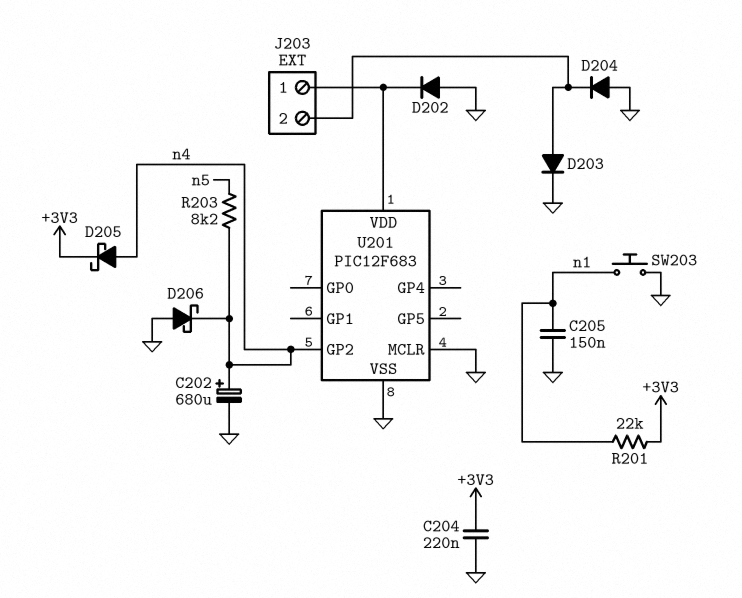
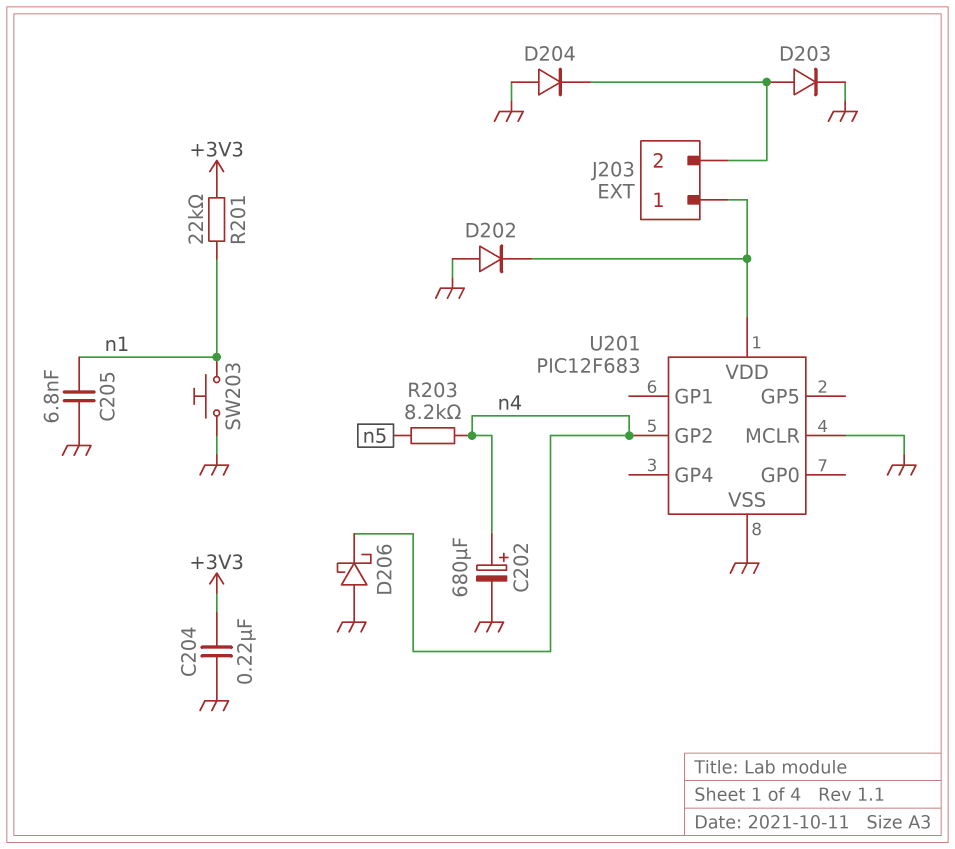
C205: 150nF (GND, n1) -> 6.8nF (GND, n1)
D205: schottky (A n4, K +3V3) -> none

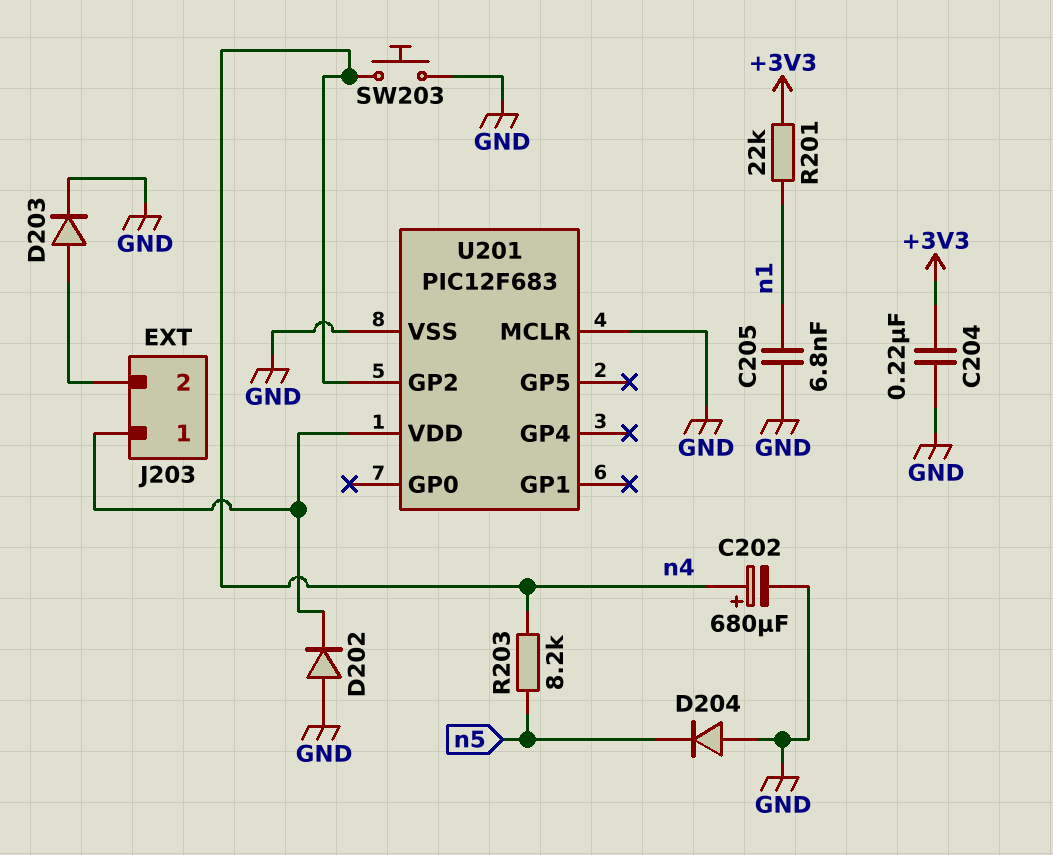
D204: diode (A GND, K J203/2) -> diode (A GND, K n5)
D206: schottky (A GND, K n4) -> none
SW203: button (GND, n1) -> button (GND, n4)

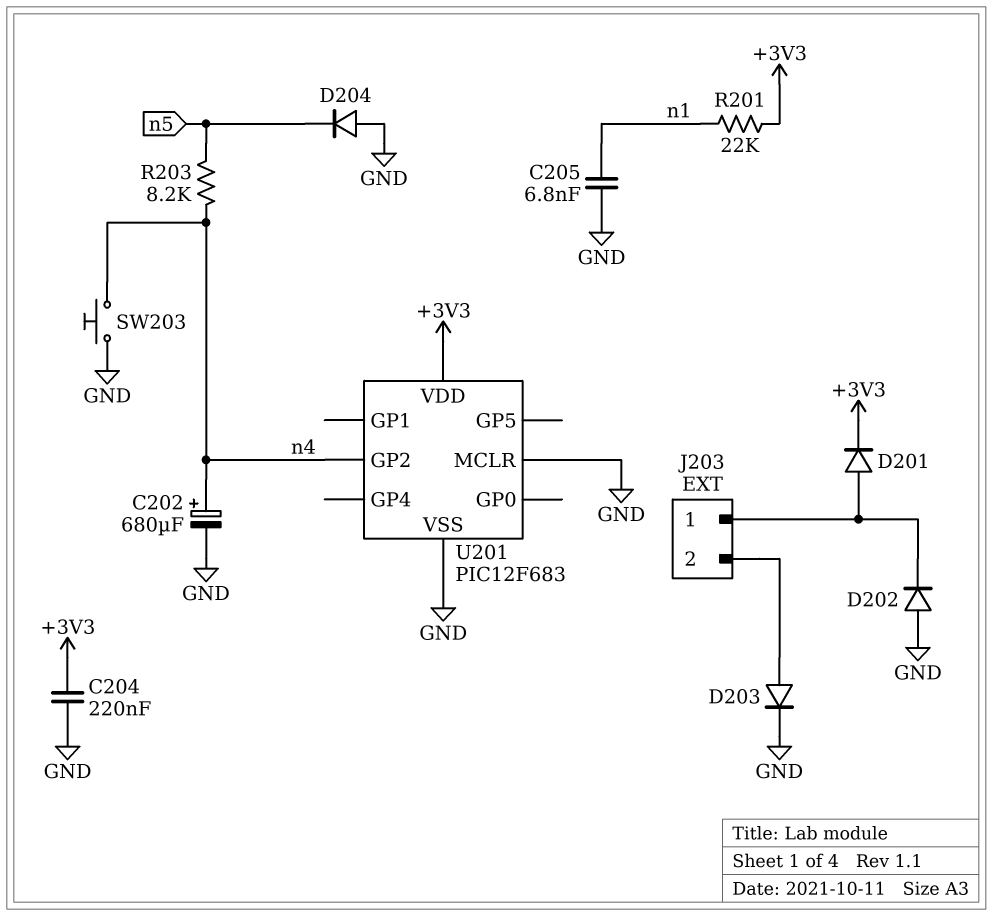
D201: none -> diode (A J203/1, K +3V3)
U201 pin VDD: J203/1 -> +3V3

